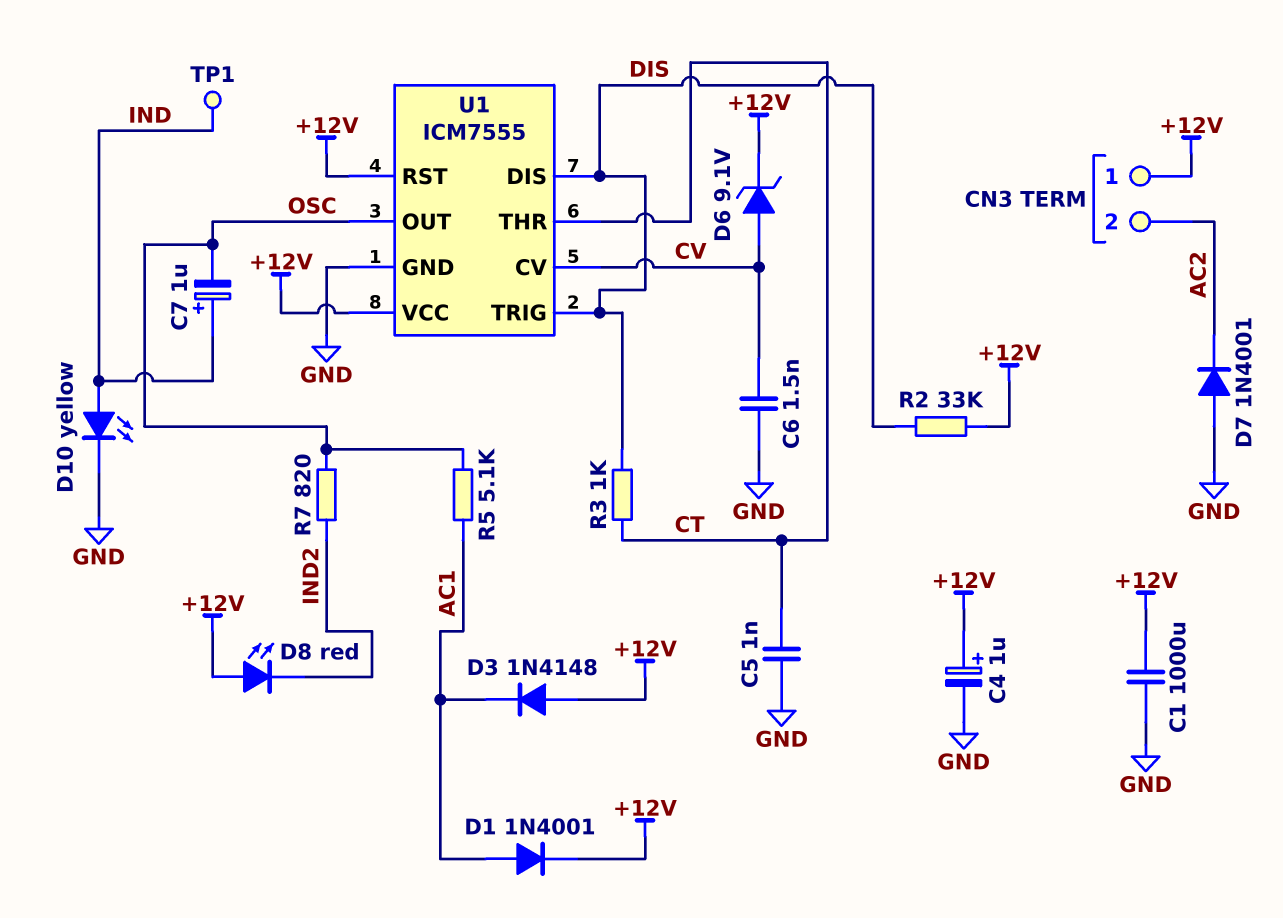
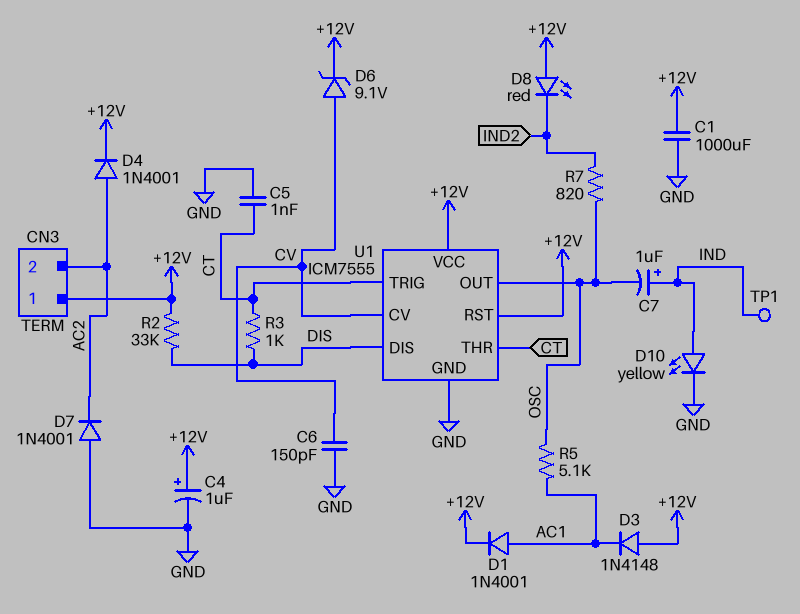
C6: 1.5nF (CV, GND) -> 150pF (CV, GND)
D4: none -> diode 1N4001 (A AC2, K +12V)
U1 pin TRIG: DIS -> CT

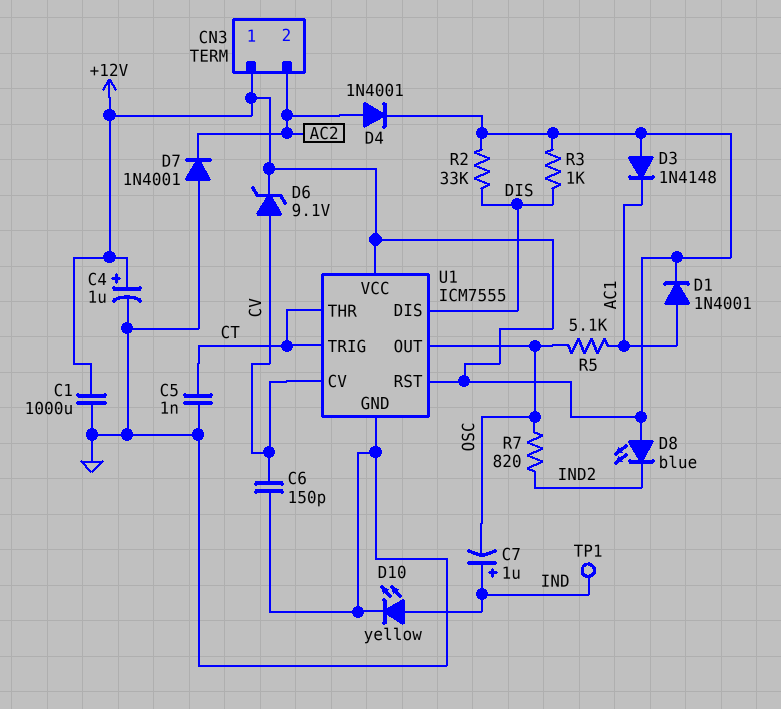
D8: LED red (A +12V, K IND2) -> LED blue (A +12V, K IND2)
R3: 1k (CT, DIS) -> 1k (+12V, DIS)

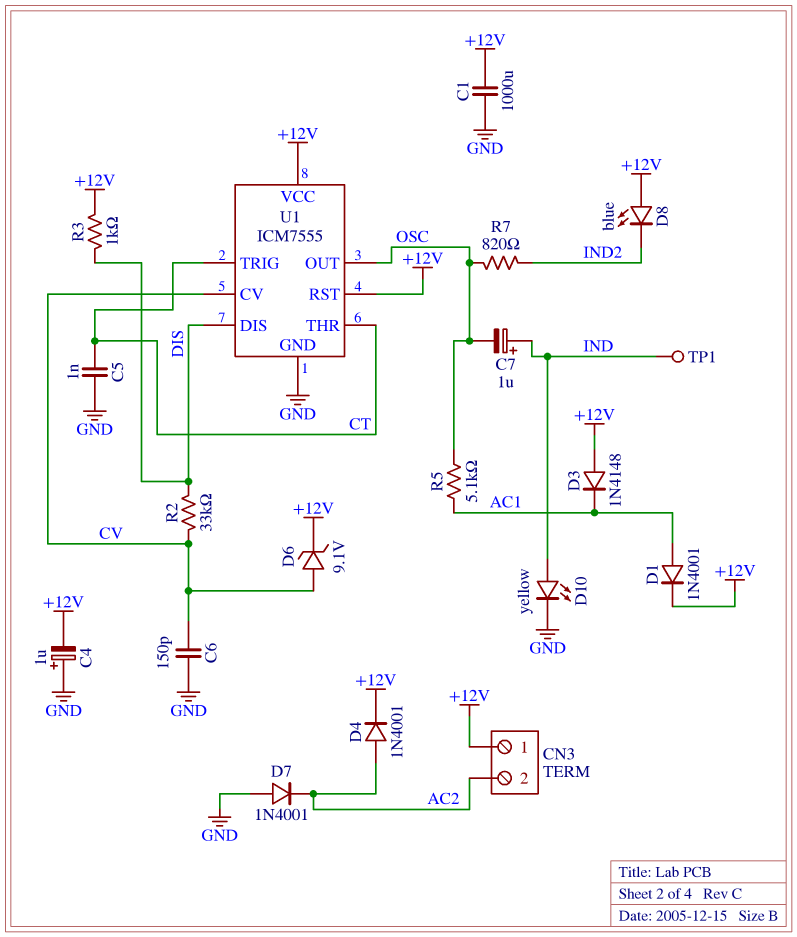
C4: 1uF (plus +12V, minus GND) -> 1uF (plus GND, minus +12V)
R2: 33k (+12V, DIS) -> 33k (CV, DIS)

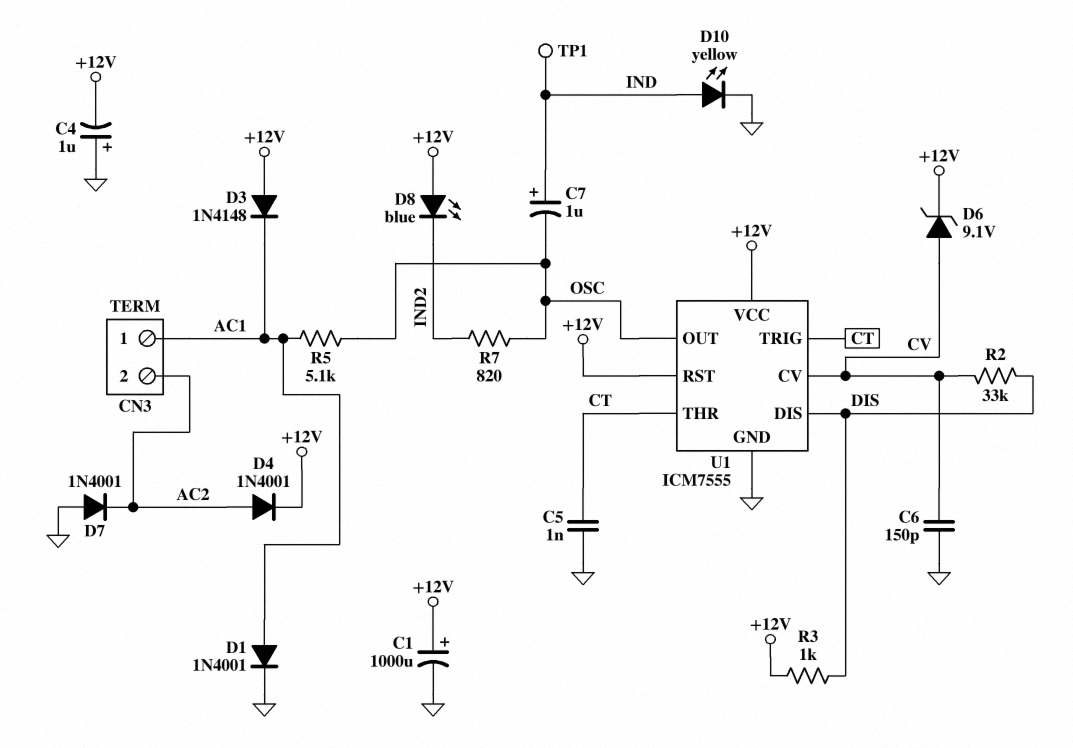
C1: 1000uF (+12V, GND) -> 1000uF (plus +12V, minus GND)
CN3 pin 1: +12V -> AC1
D1: diode 1N4001 (A AC1, K +12V) -> diode 1N4001 (A AC1, K GND)

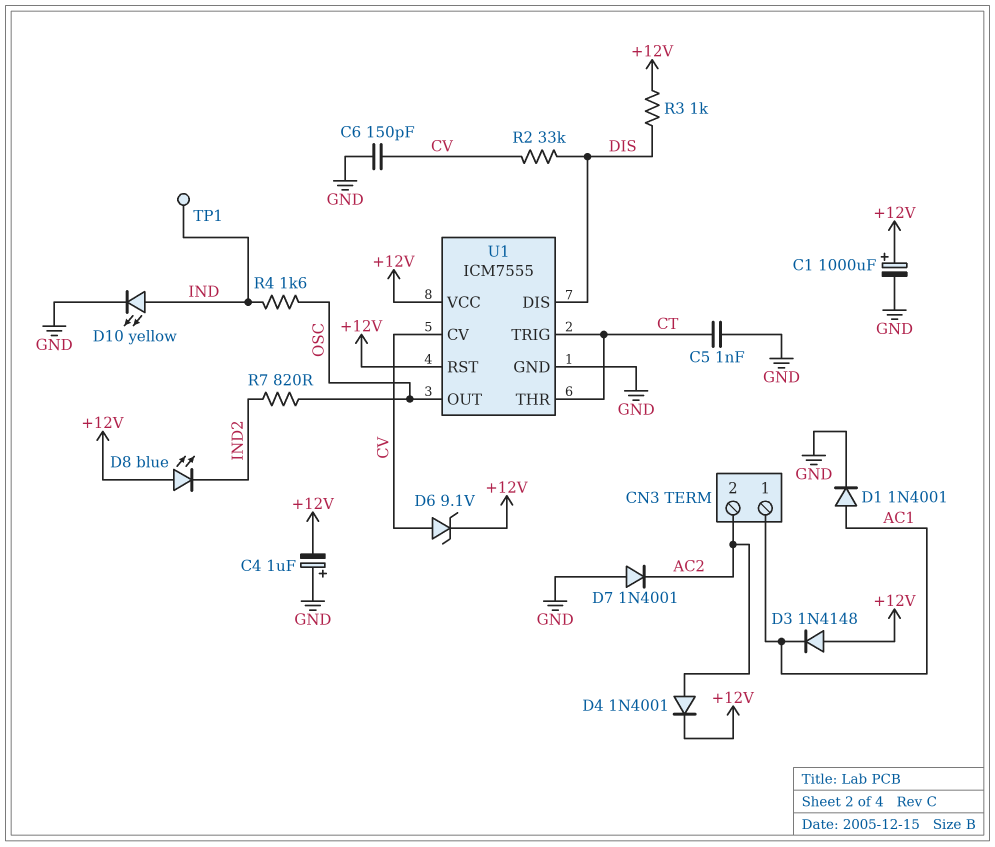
C7: 1uF (plus IND, minus OSC) -> none
R4: none -> 1.6k (IND, OSC)
R5: 5.1k (AC1, OSC) -> none

